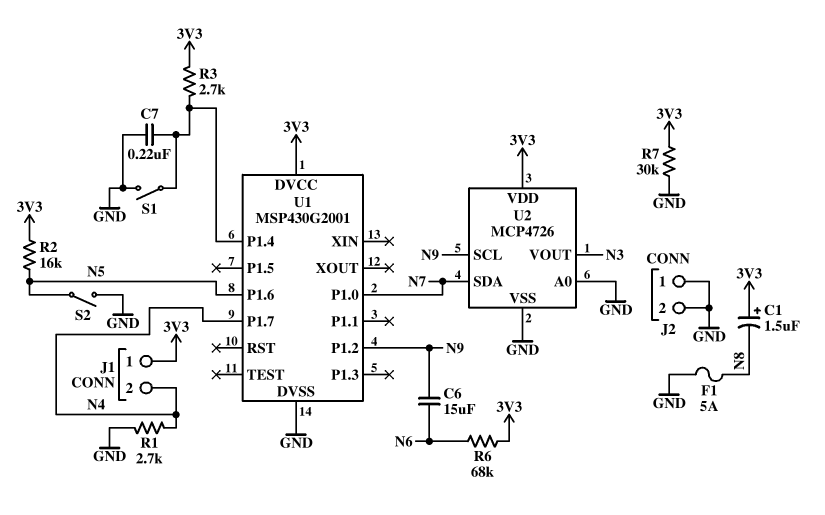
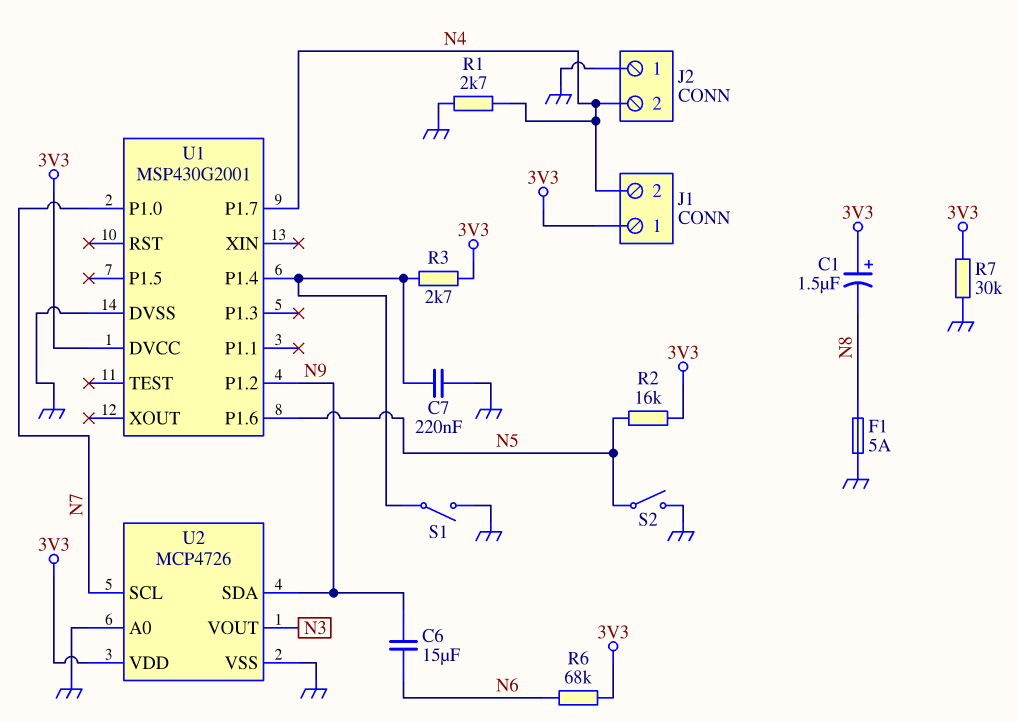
J2 pin 2: GND -> N4
U2 pin SCL: N9 -> N7
U2 pin SDA: N7 -> N9

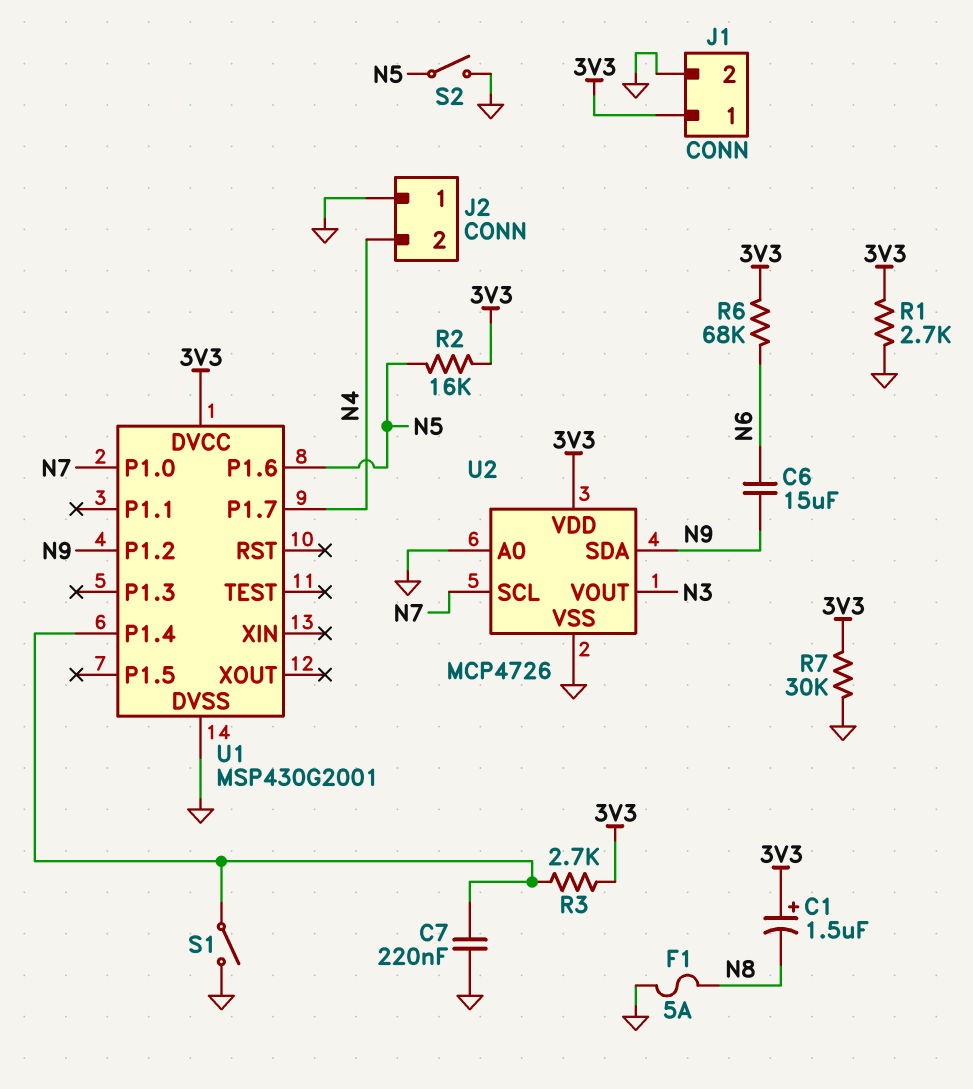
J1 pin 2: N4 -> GND
R1: 2.7k (GND, N4) -> 2.7k (3V3, GND)

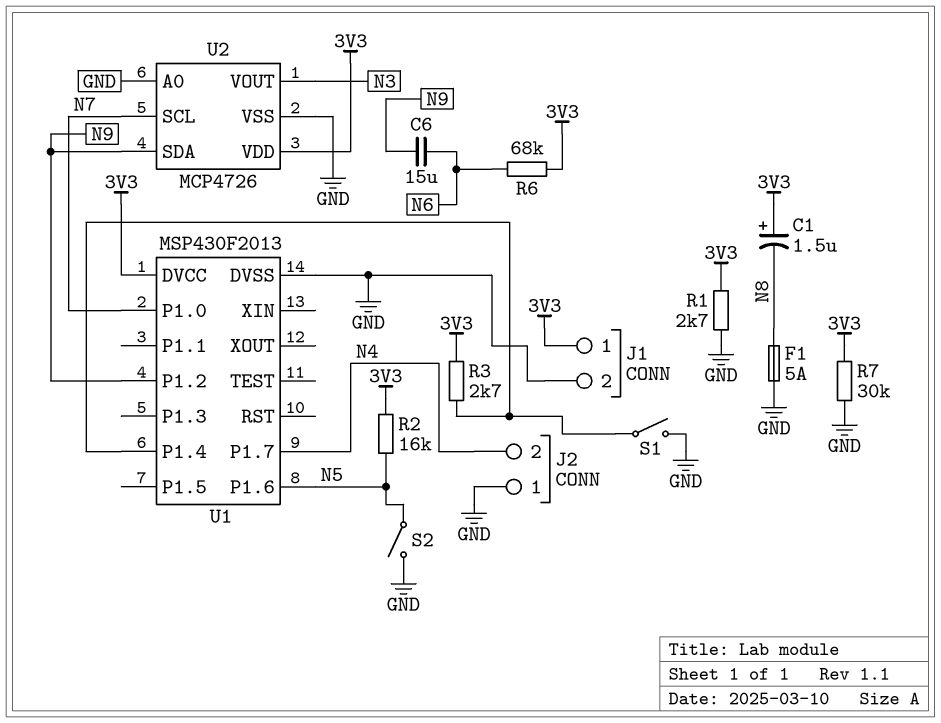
C7: 220nF (GND, U1/P1.4) -> none
U1: MSP430G2001 -> MSP430F2013

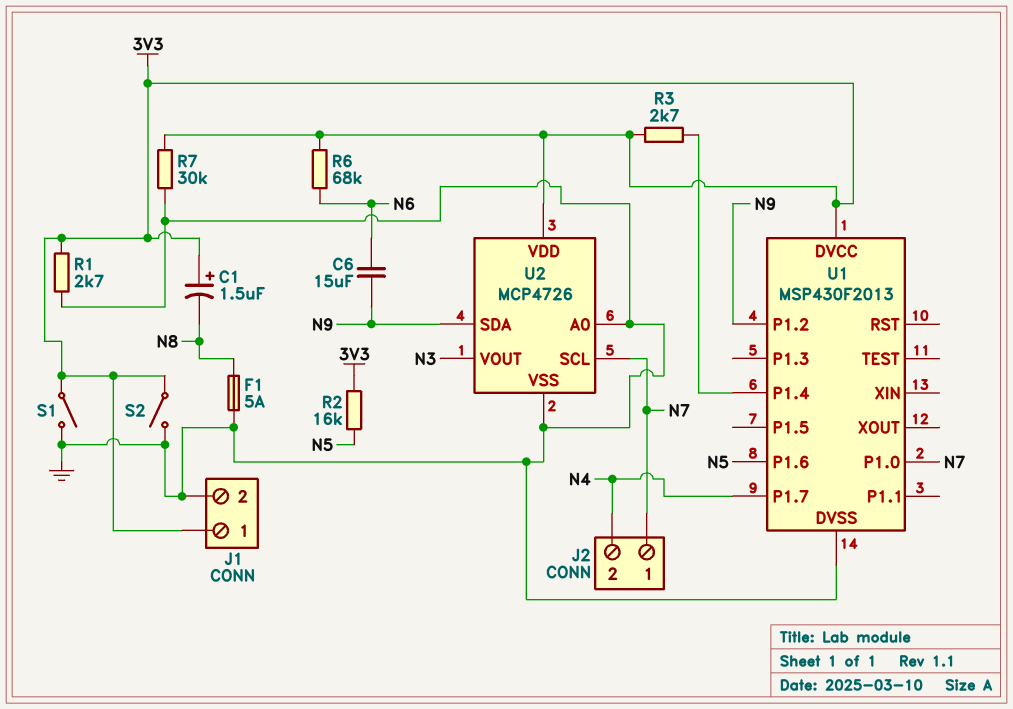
J2 pin 1: GND -> N7
S1: switch (GND, U1/P1.4) -> switch (3V3, GND)
S2: switch (GND, N5) -> switch (3V3, GND)

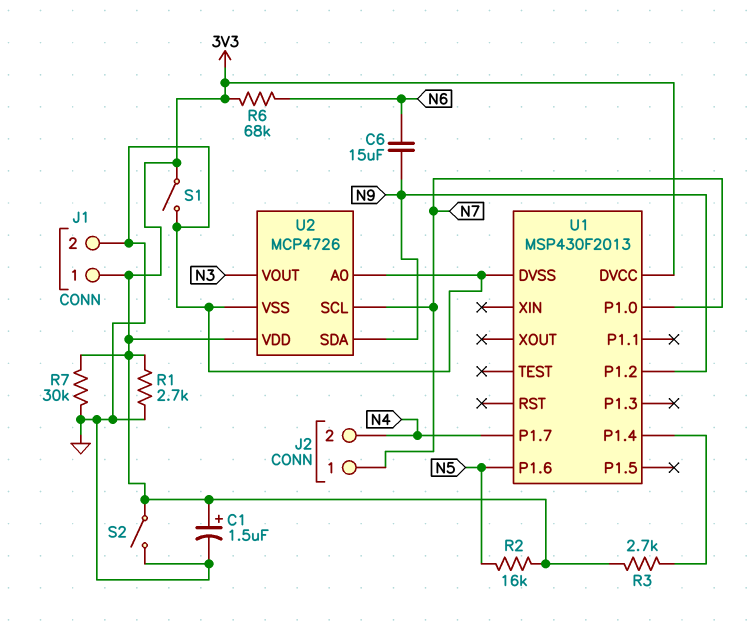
C1: 1.5uF (plus 3V3, minus N8) -> 1.5uF (plus 3V3, minus GND)
F1: 5A (GND, N8) -> none

